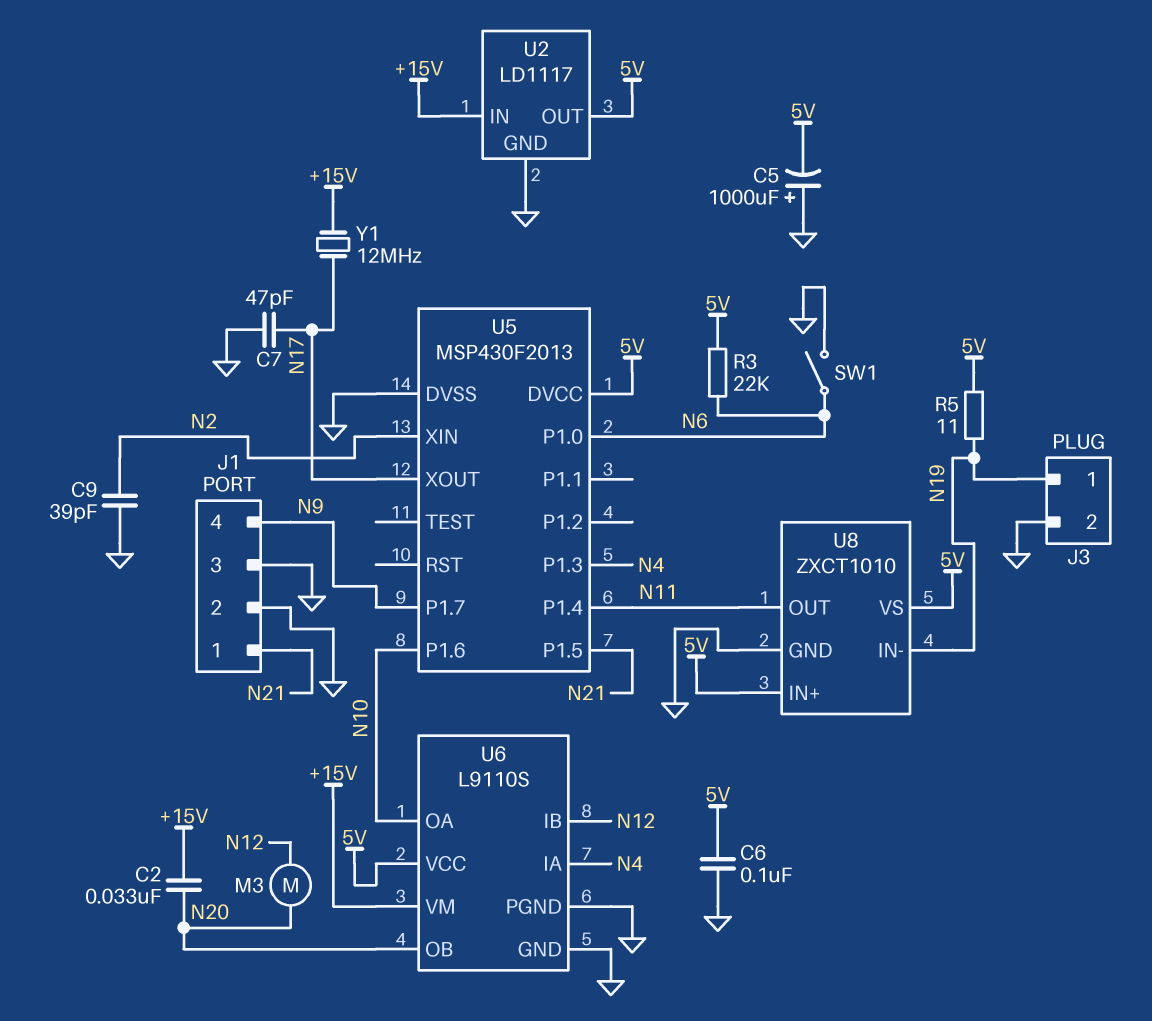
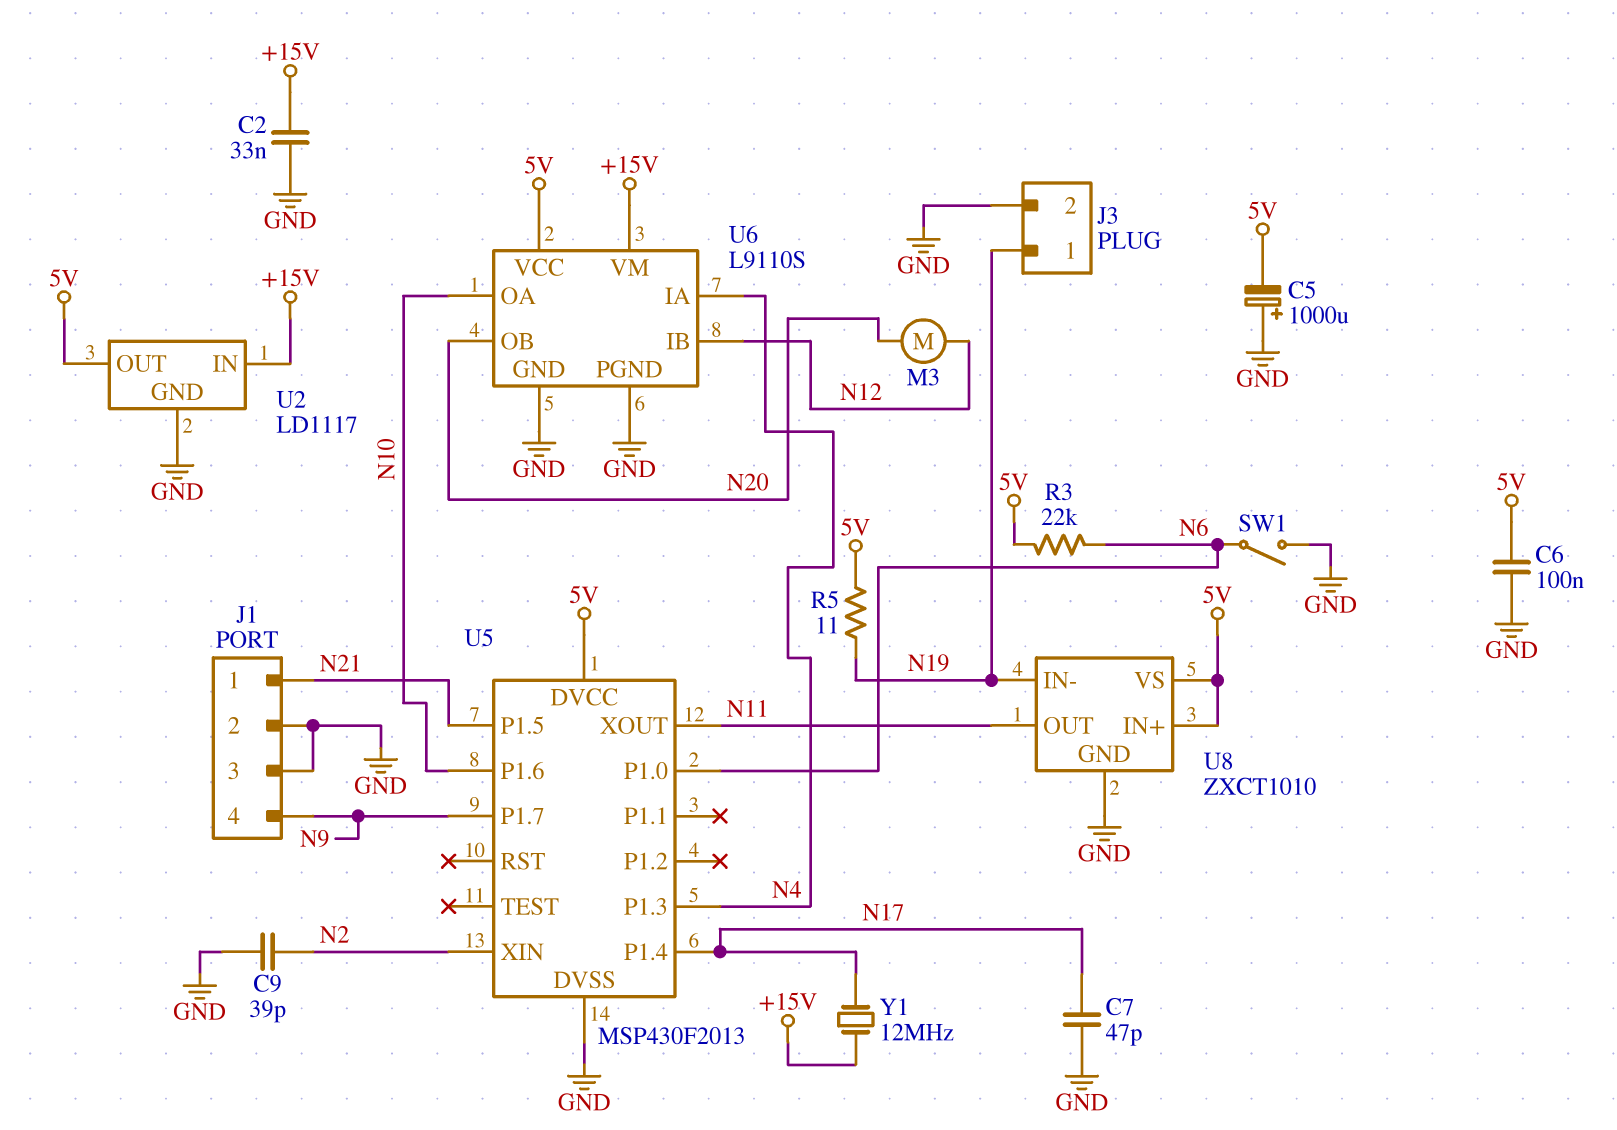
C2: 33nF (+15V, N20) -> 33nF (+15V, GND)
U5 pin P1.4: N11 -> N17
U5 pin XOUT: N17 -> N11

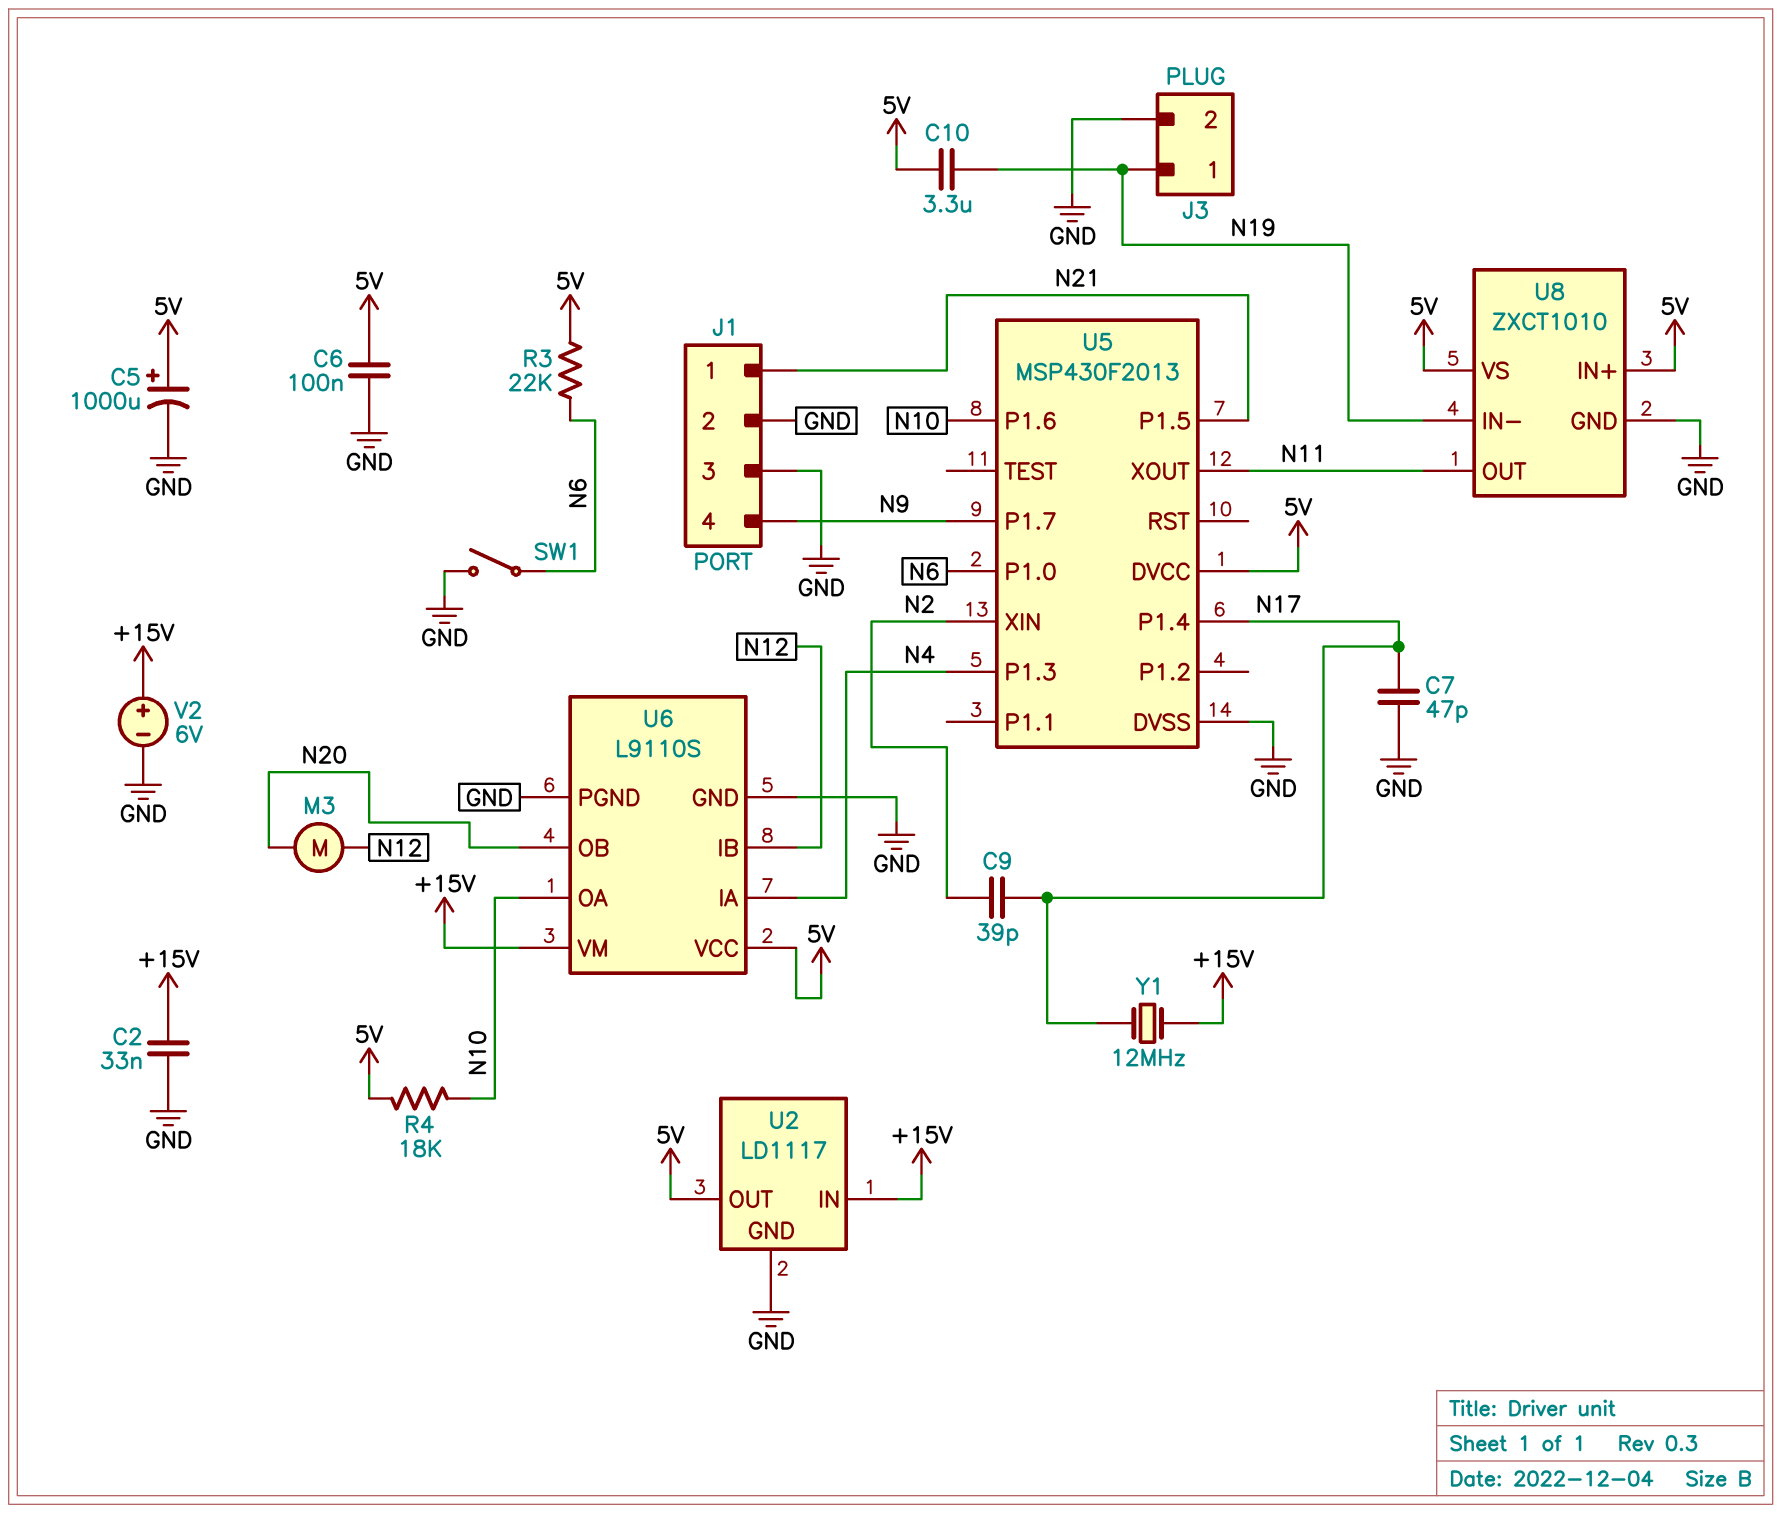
C5: 1000uF (plus GND, minus 5V) -> 1000uF (plus 5V, minus GND)
C9: 39pF (GND, N2) -> 39pF (N2, N17)
C10: none -> 3.3uF (5V, N19)
R4: none -> 18k (5V, N10)
R5: 11 (5V, N19) -> none
V2: none -> 6V (plus +15V, minus GND)

